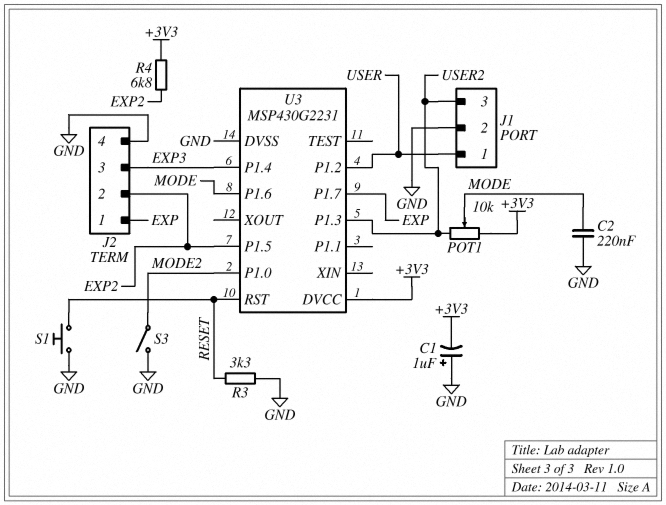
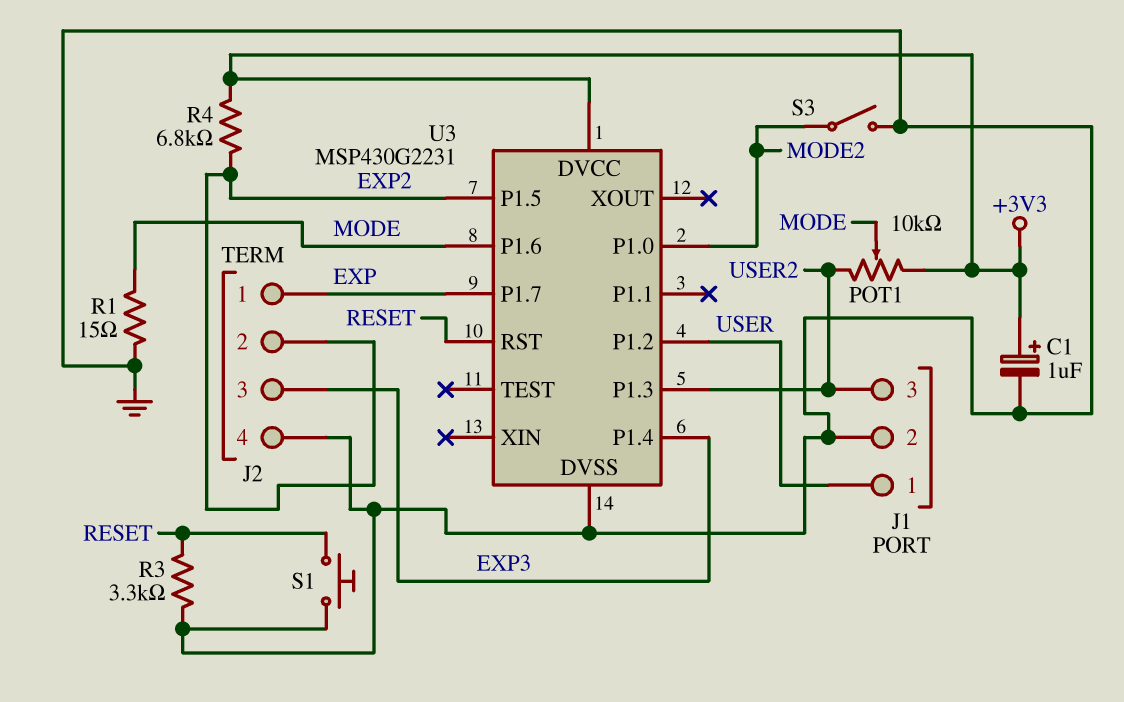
C1: 1uF (plus GND, minus +3V3) -> 1uF (plus +3V3, minus GND)
C2: 220nF (GND, MODE) -> none
R1: none -> 15 (GND, MODE)

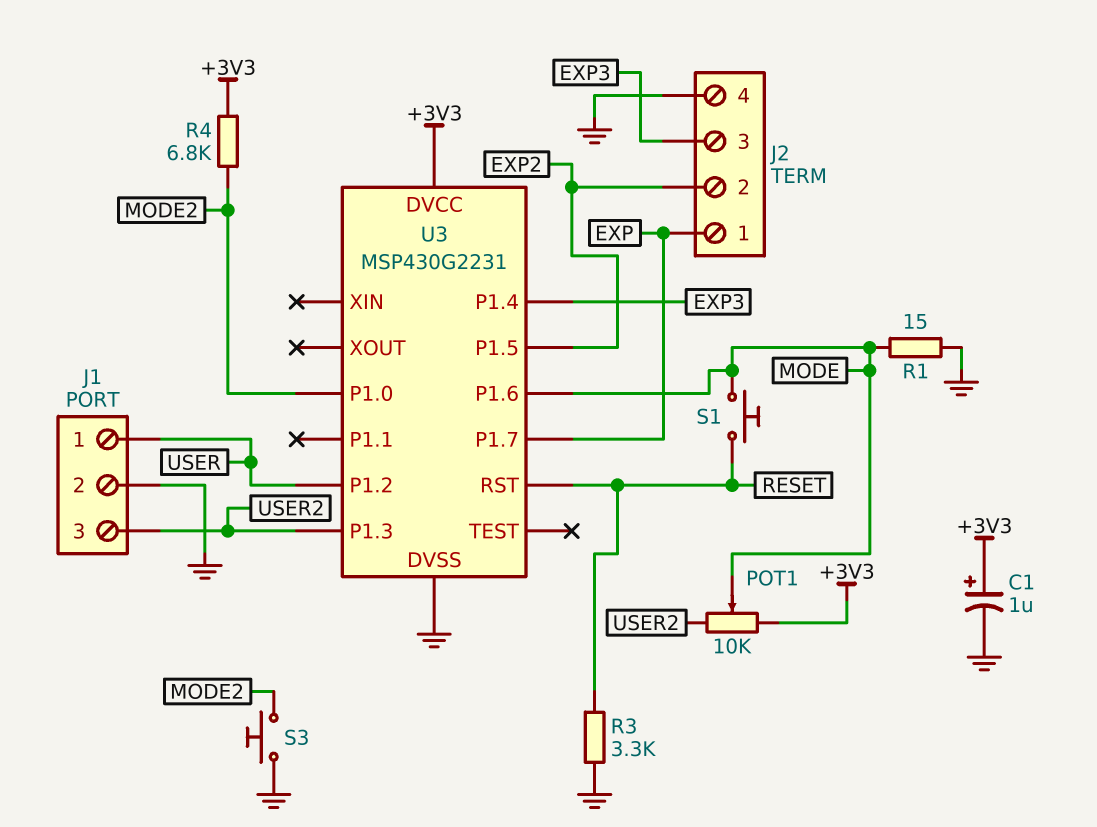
R4: 6.8k (+3V3, EXP2) -> 6.8k (+3V3, MODE2)
S1: button (GND, RESET) -> button (MODE, RESET)
S3: switch (GND, MODE2) -> button (GND, MODE2)

